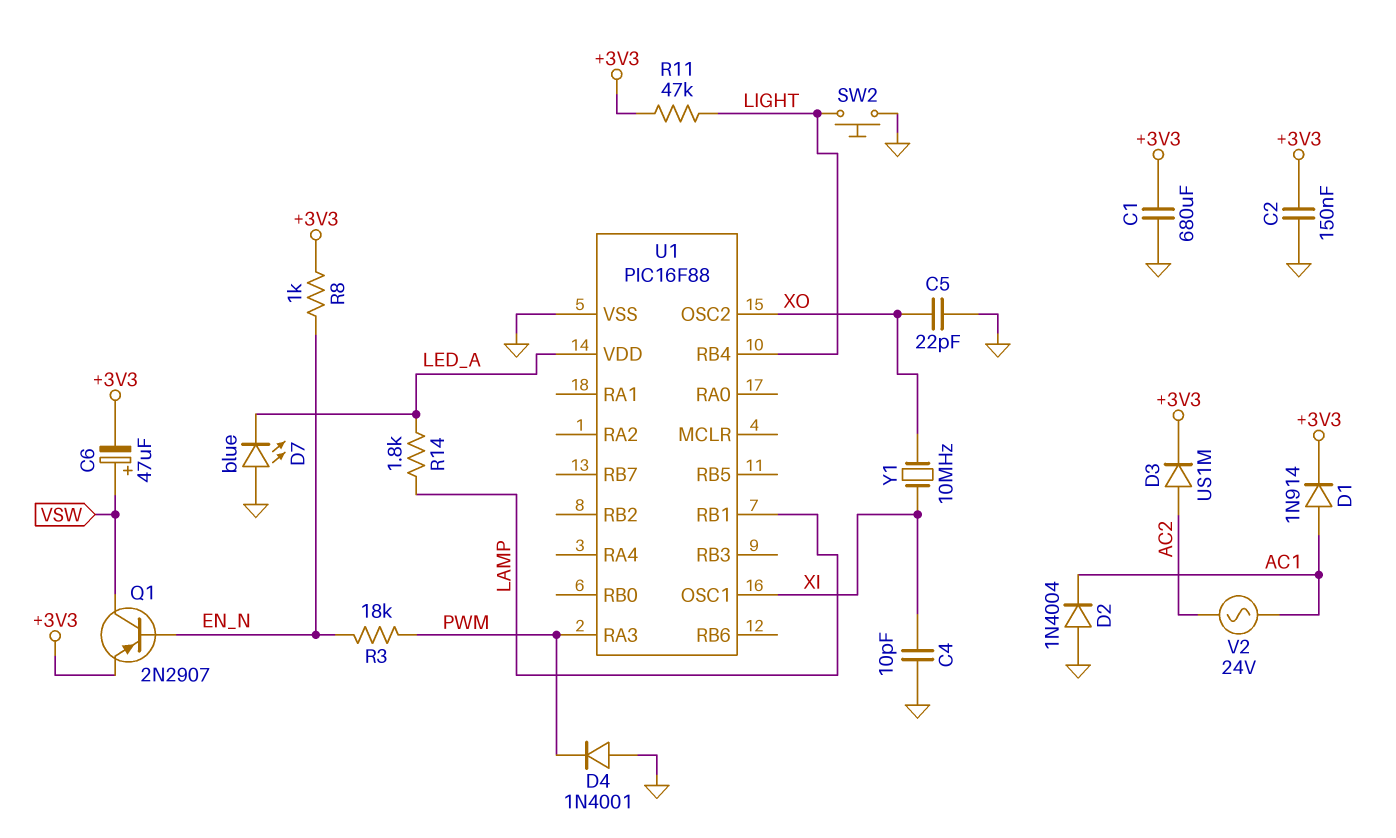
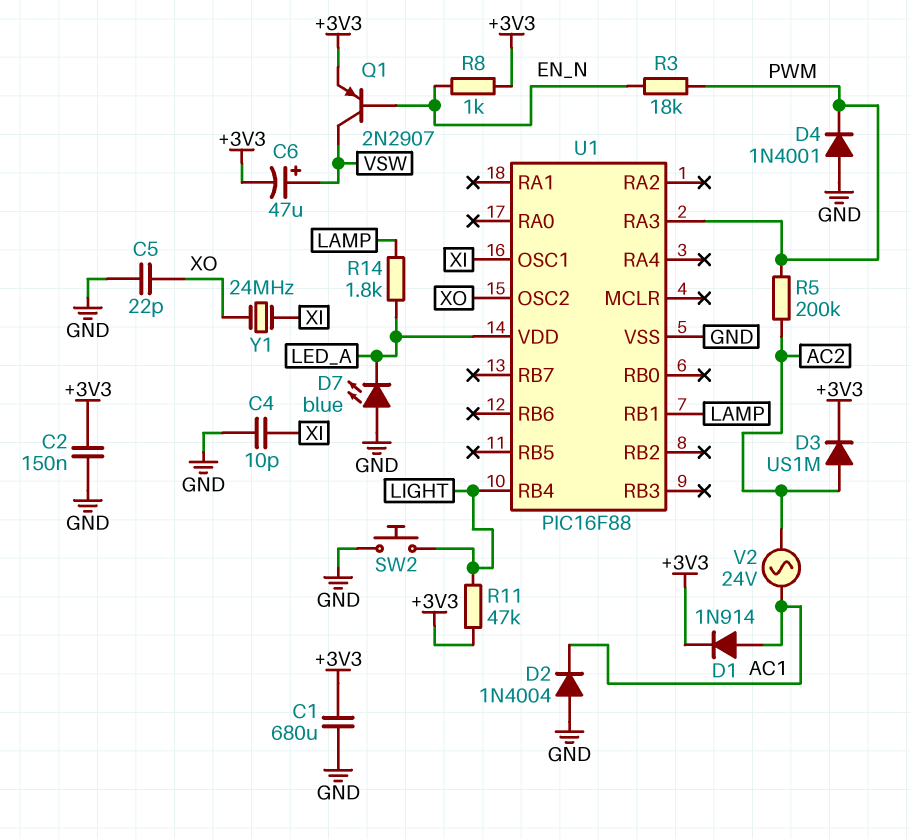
R5: none -> 200k (AC2, PWM)
Y1: 10MHz (XI, XO) -> 24MHz (XI, XO)

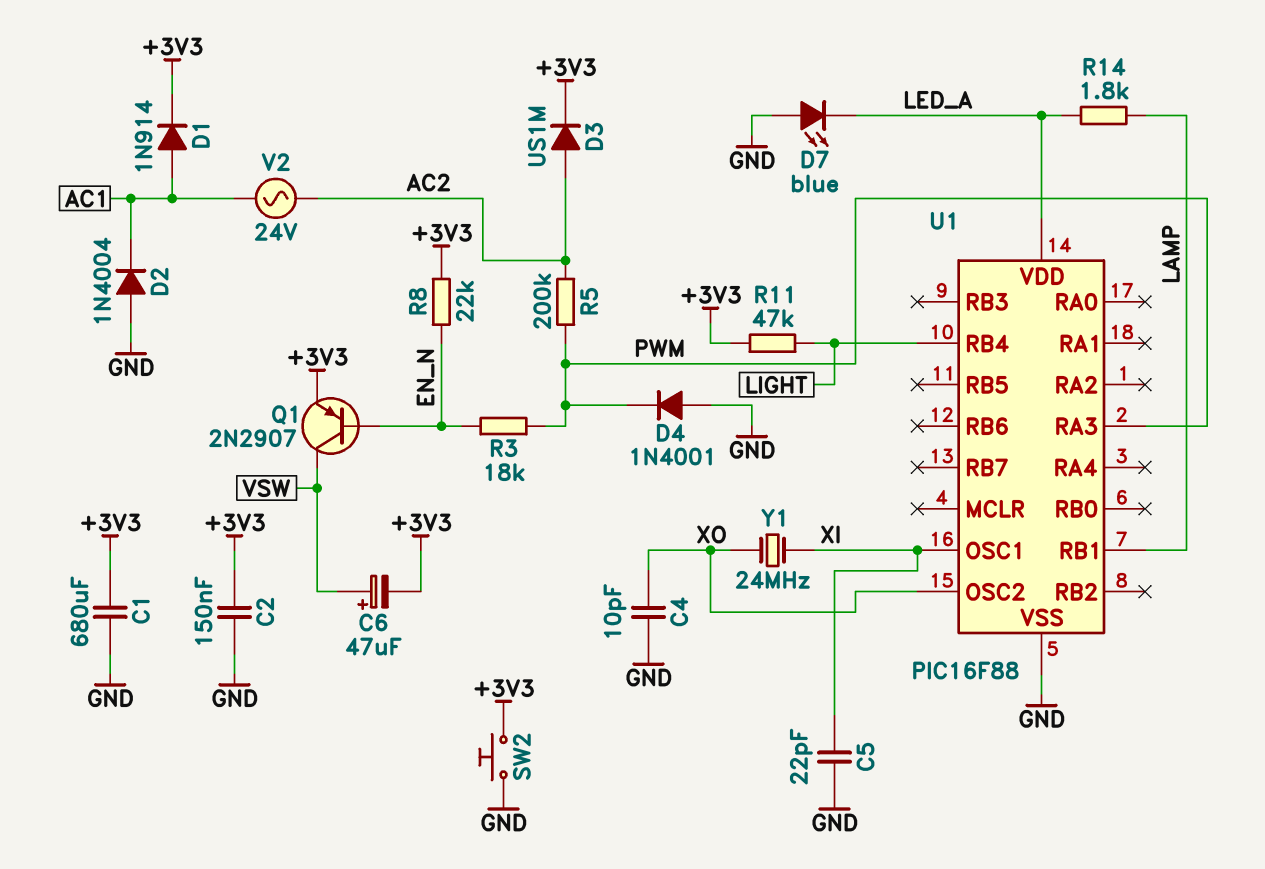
C4: 10pF (GND, XI) -> 10pF (GND, XO)
C5: 22pF (GND, XO) -> 22pF (GND, XI)
R8: 1k (+3V3, EN_N) -> 22k (+3V3, EN_N)
SW2: button (GND, LIGHT) -> button (+3V3, GND)

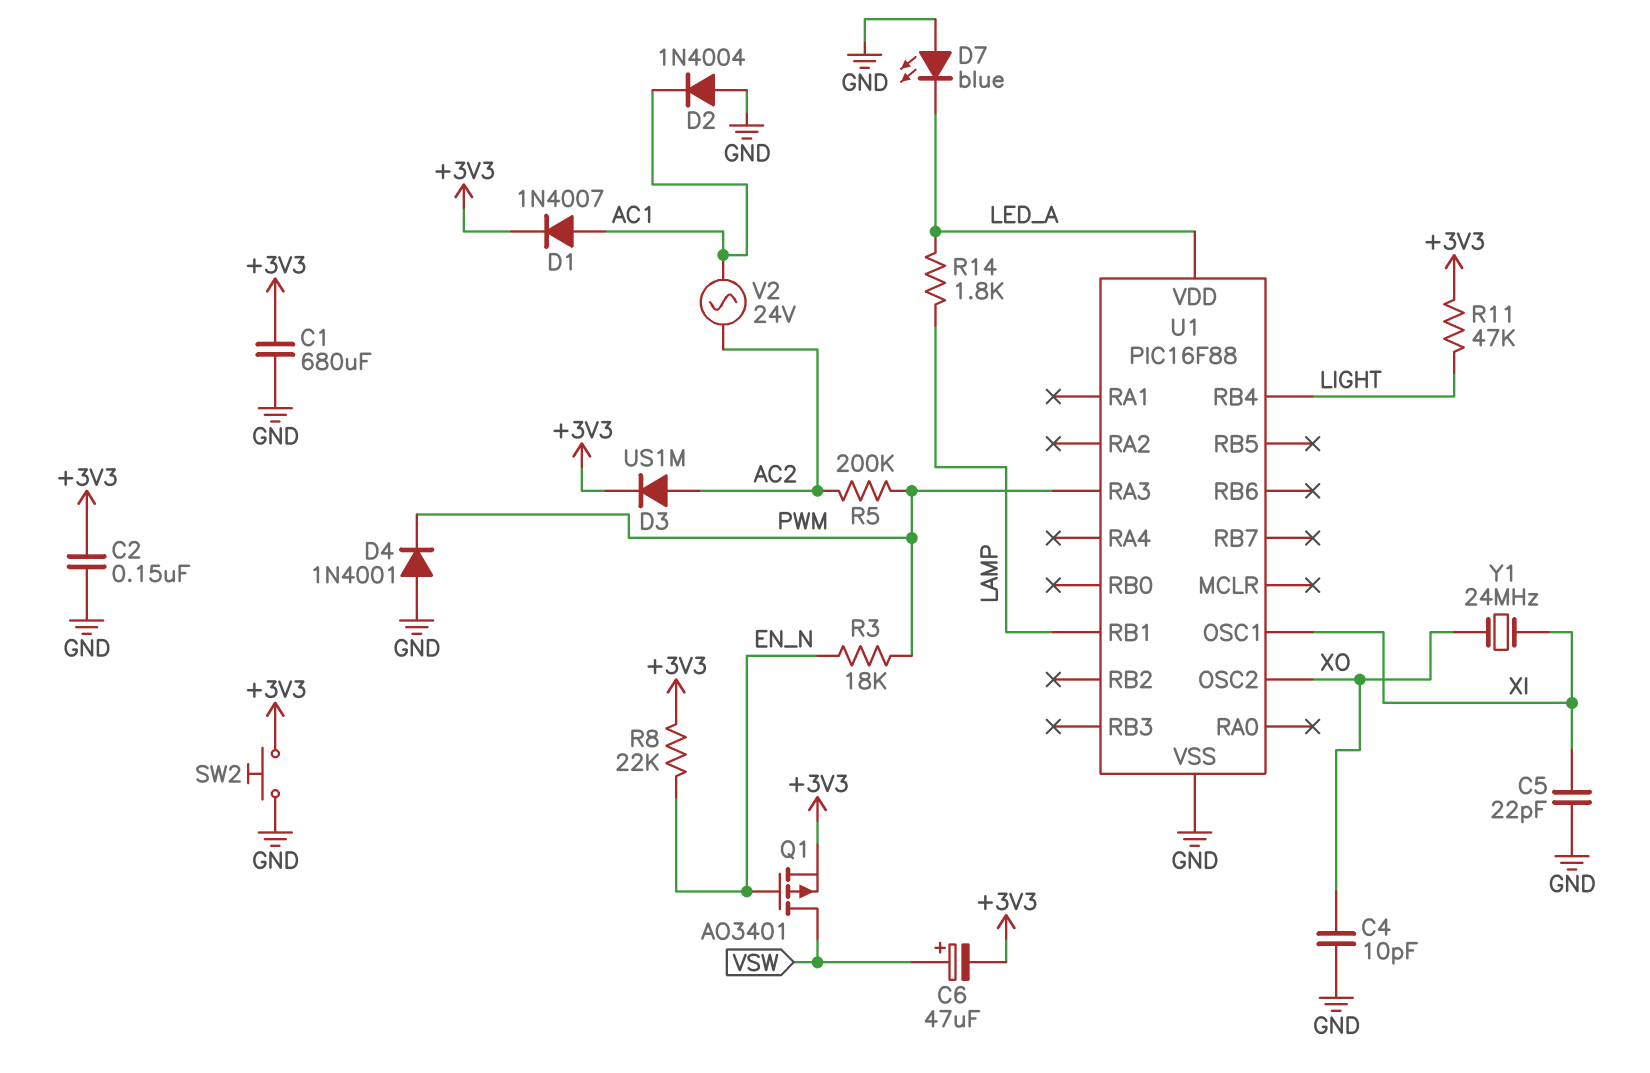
D1: diode 1N914 (A AC1, K +3V3) -> diode 1N4007 (A AC1, K +3V3)
Q1: PNP 2N2907 (B EN_N, C VSW, E +3V3) -> PMOS AO3401 (G EN_N, D VSW, S +3V3)

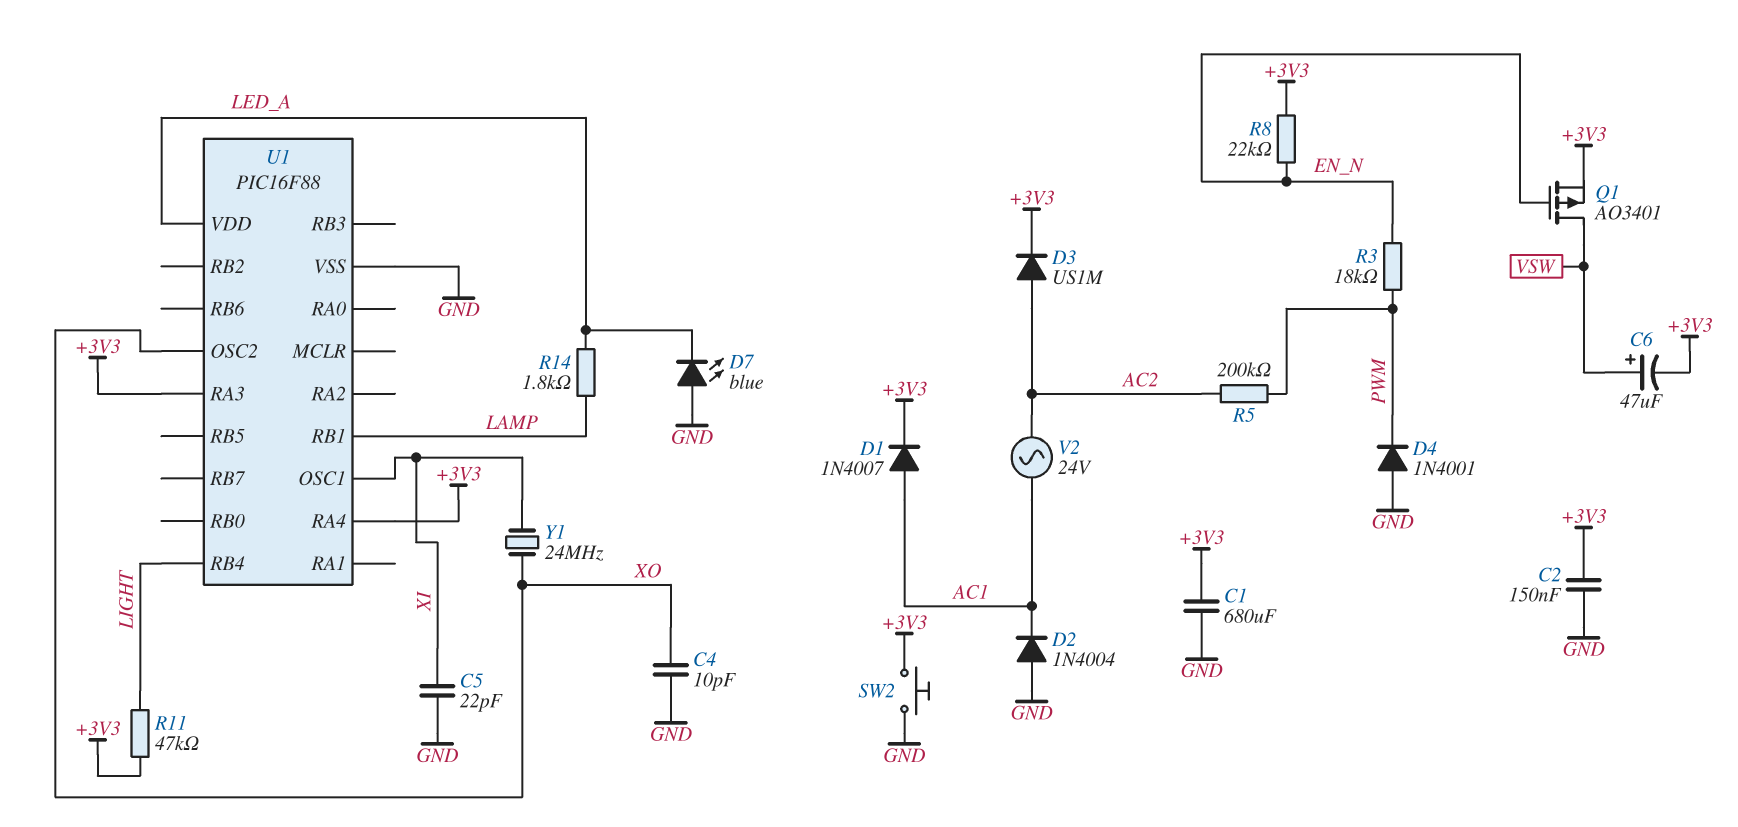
U1 pin RA3: PWM -> +3V3
U1 pin RA4: none -> +3V3

